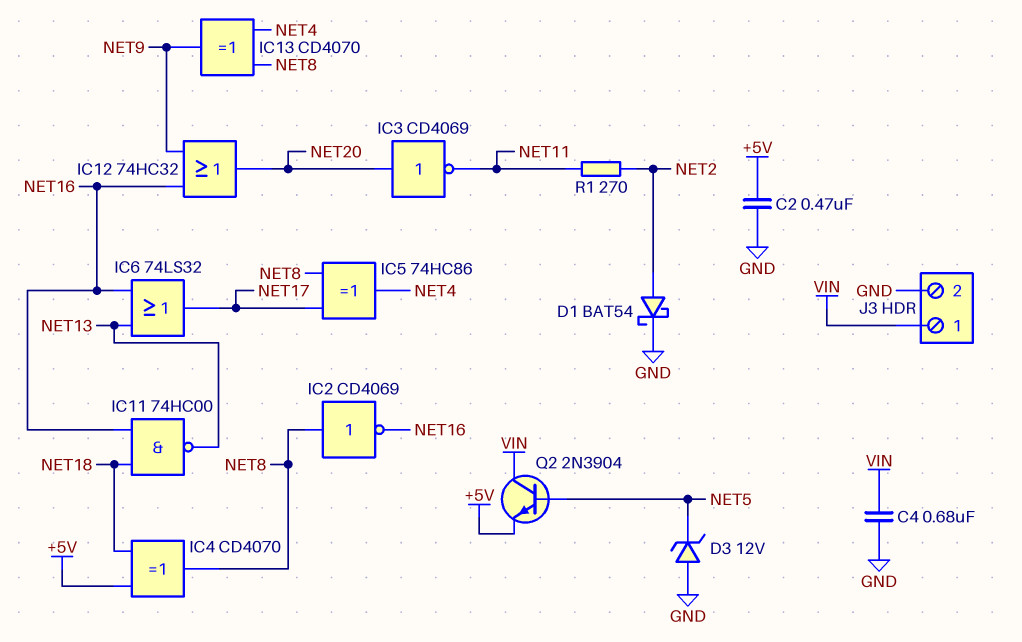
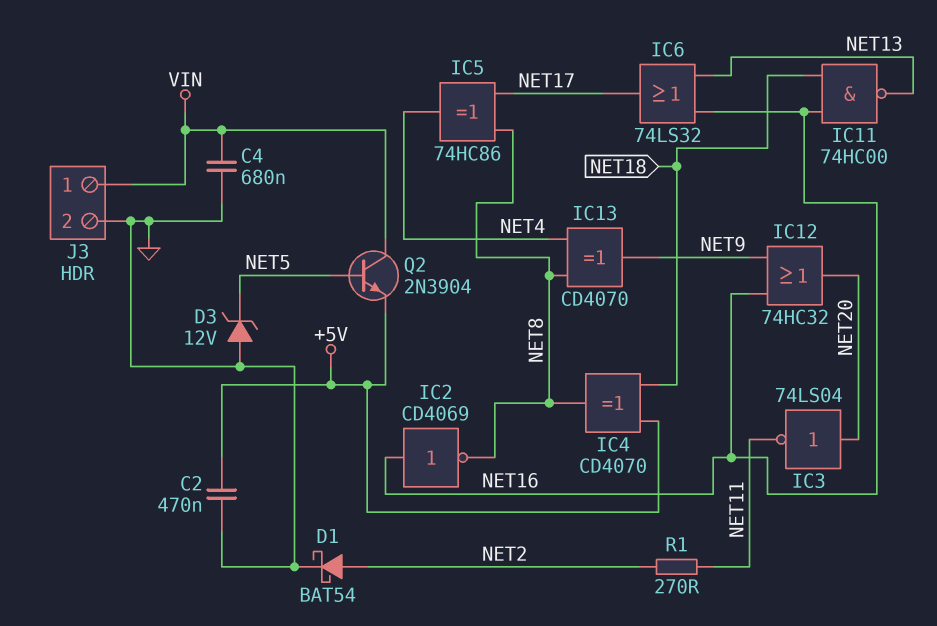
IC2: NOT CD4069 (in NET8, out NET16) -> NOT CD4069 (in NET16, out NET8)
IC3: NOT CD4069 (in NET20, out NET11) -> NOT 74LS04 (in NET20, out NET11)

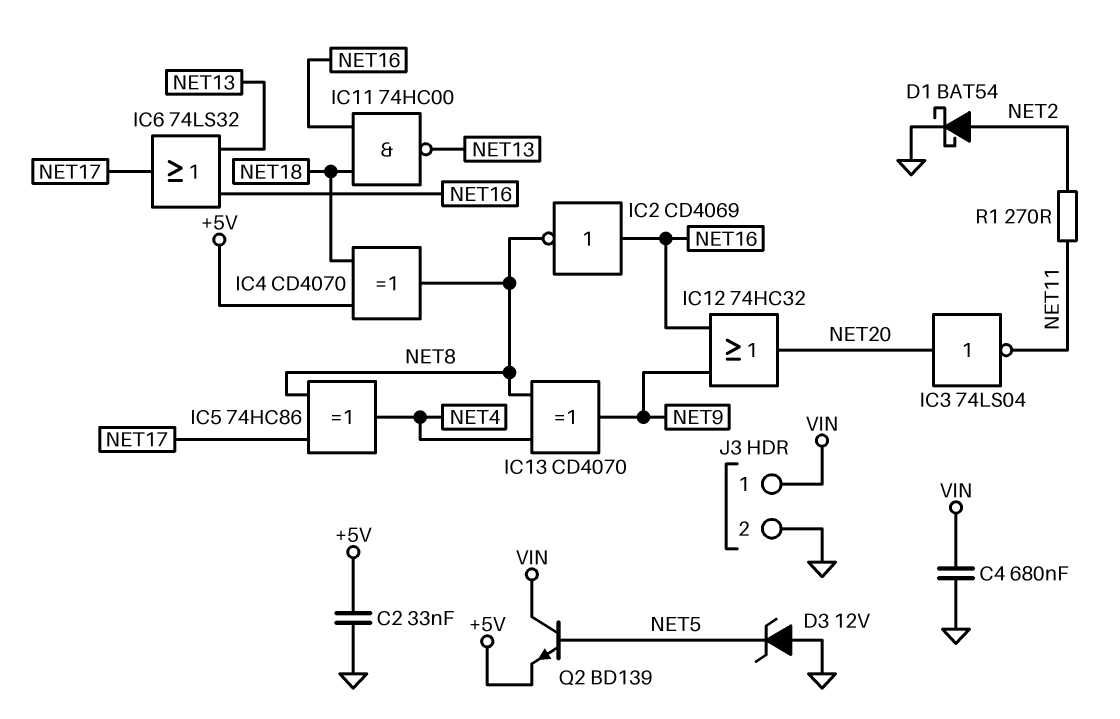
C2: 470nF (+5V, GND) -> 33nF (+5V, GND)
Q2: NPN 2N3904 (B NET5, C VIN, E +5V) -> NPN BD139 (B NET5, C VIN, E +5V)

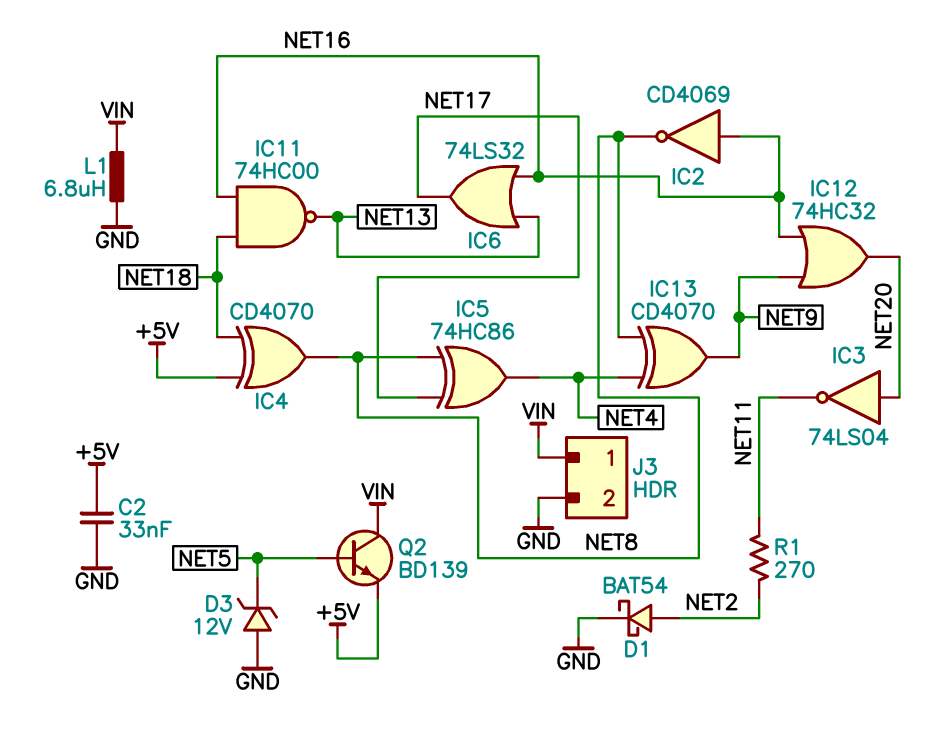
C4: 680nF (GND, VIN) -> none
L1: none -> 6.8uH (GND, VIN)

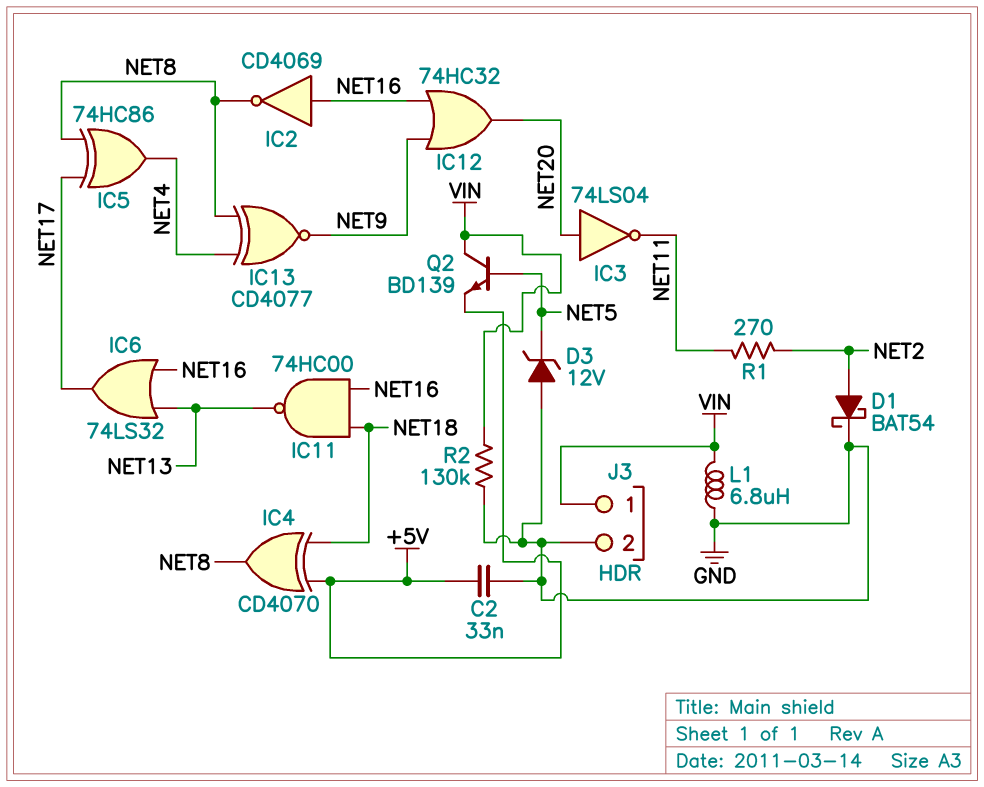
IC13: XOR CD4070 (in NET4, in NET8, out NET9) -> XNOR CD4077 (in NET4, in NET8, out NET9)
R2: none -> 130k (GND, VIN)

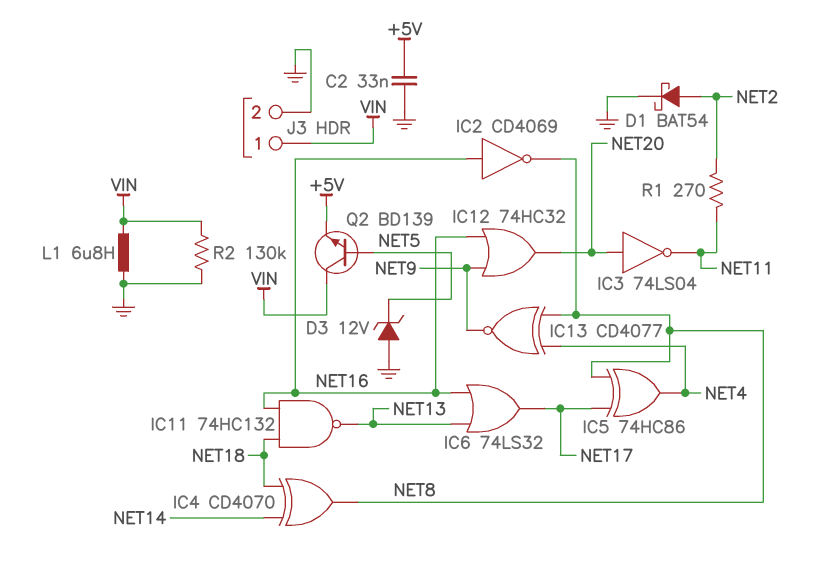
IC4: XOR CD4070 (in +5V, in NET18, out NET8) -> XOR CD4070 (in NET14, in NET18, out NET8)
IC11: NAND 74HC00 (in NET16, in NET18, out NET13) -> NAND 74HC132 (in NET16, in NET18, out NET13)

